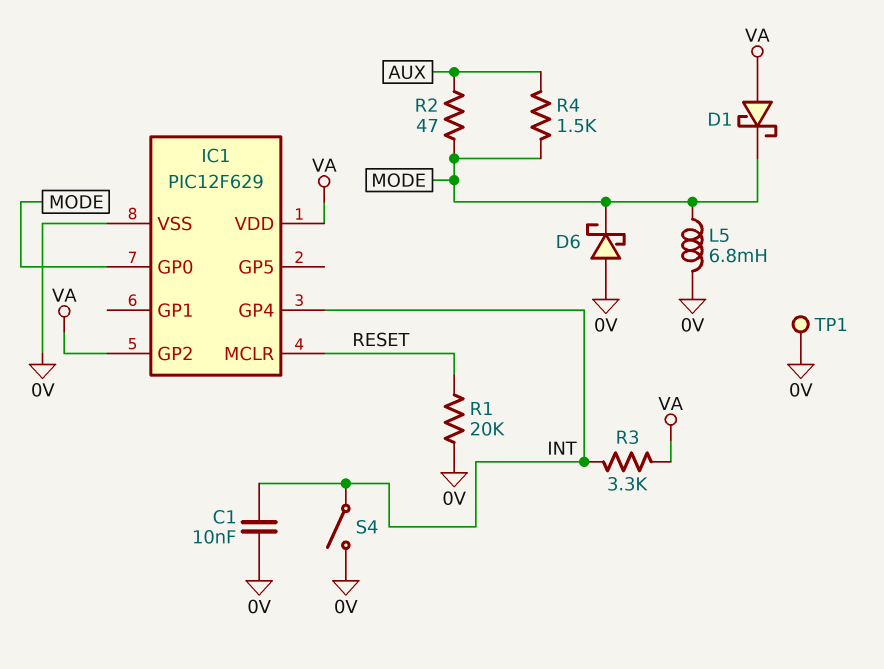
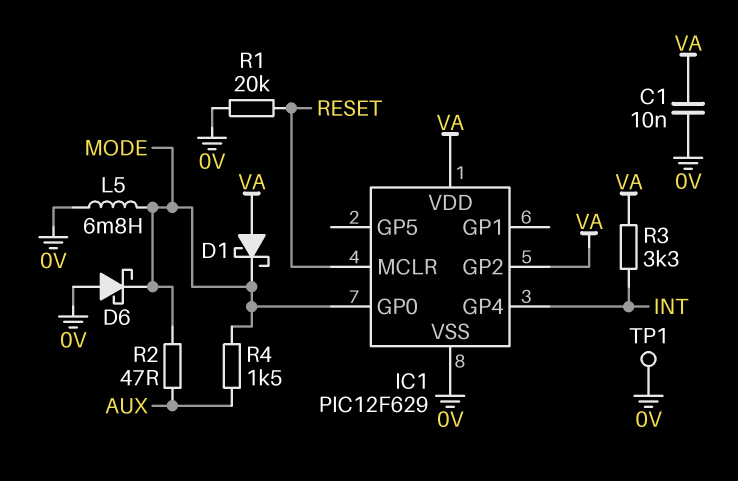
C1: 10nF (0V, INT) -> 10nF (0V, VA)
S4: switch (0V, INT) -> none

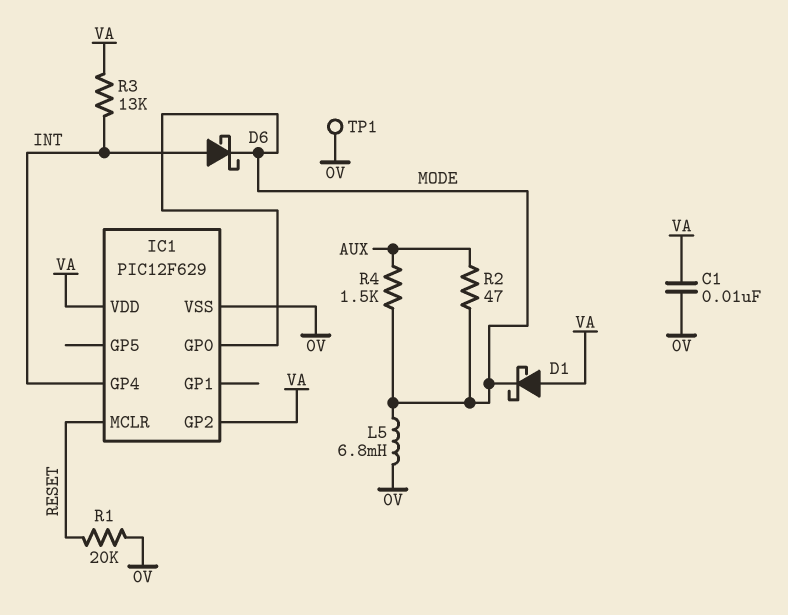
D6: schottky (A 0V, K MODE) -> schottky (A INT, K MODE)
R3: 3.3k (INT, VA) -> 13k (INT, VA)

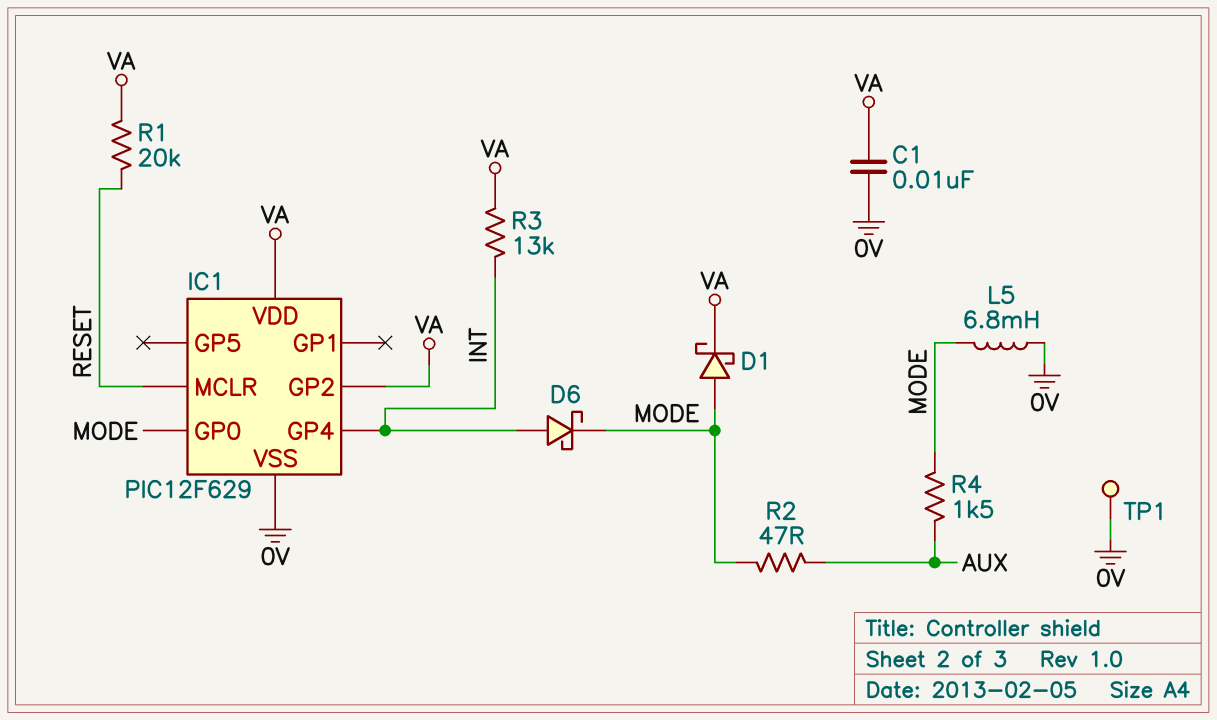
D1: schottky (A VA, K MODE) -> schottky (A MODE, K VA)
R1: 20k (0V, RESET) -> 20k (RESET, VA)

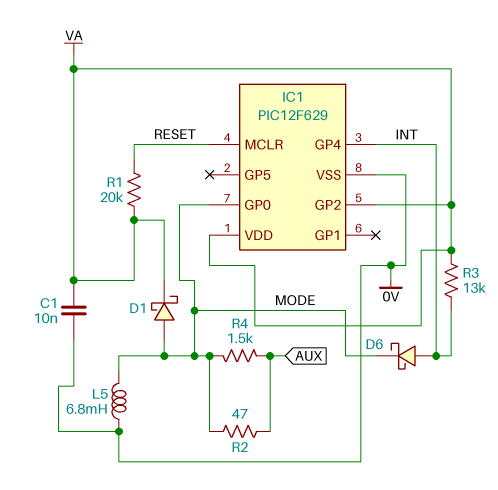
TP1: test point (0V) -> none

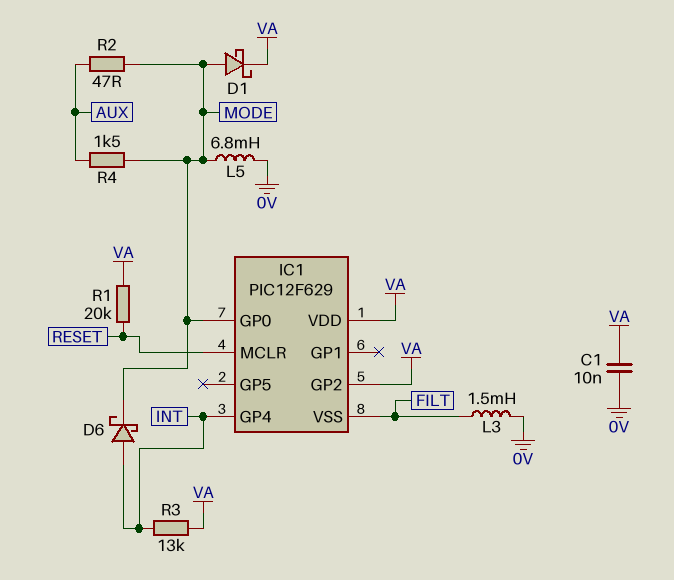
IC1 pin VSS: 0V -> FILT
L3: none -> 1.5mH (0V, FILT)

